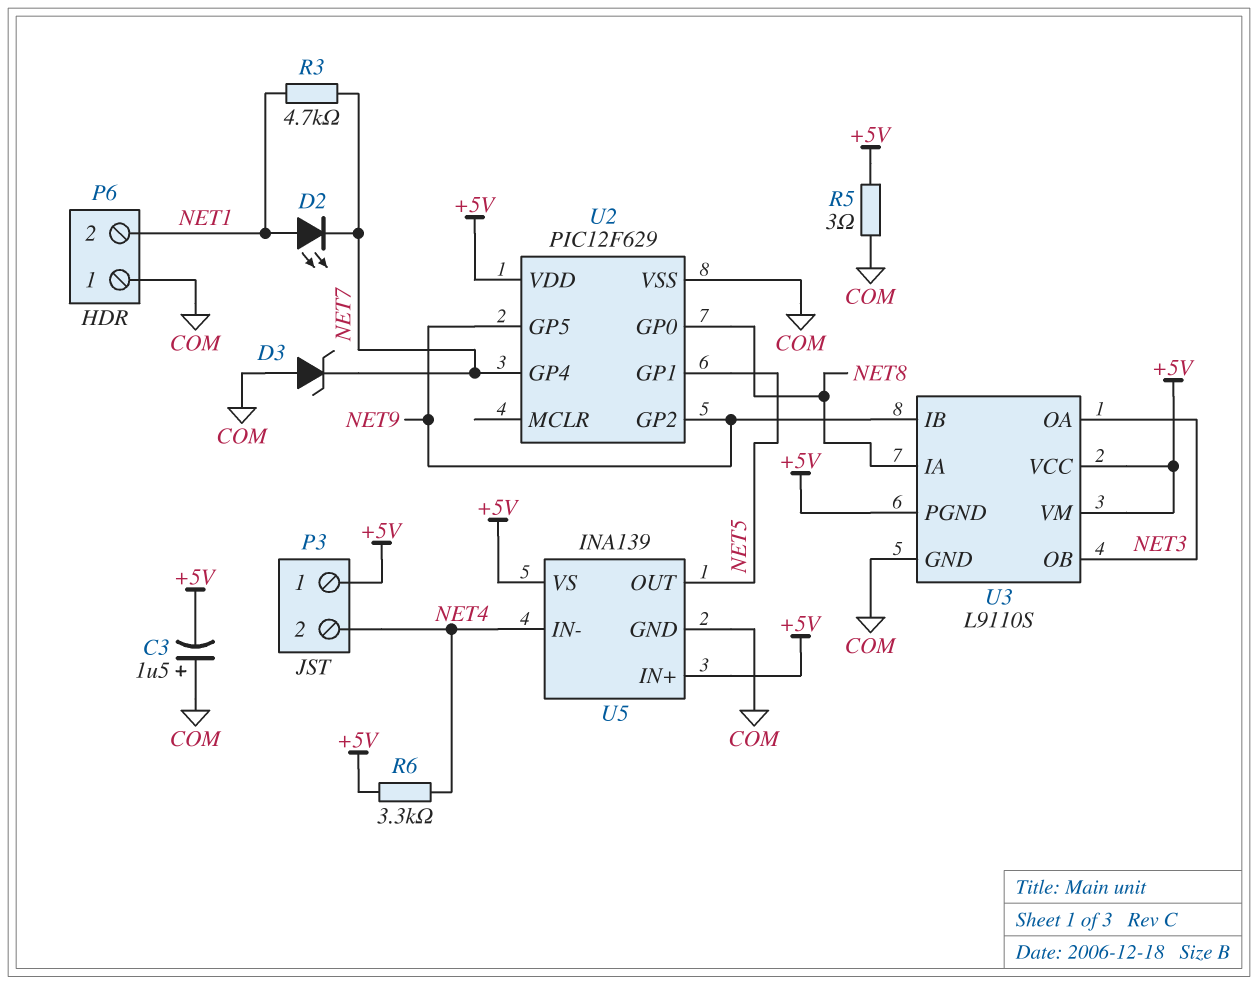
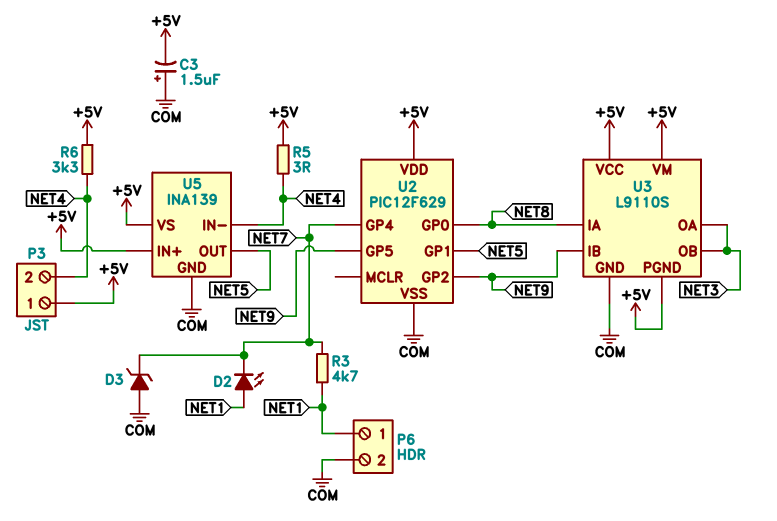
P6 pin 1: COM -> NET1
P6 pin 2: NET1 -> COM
R5: 3 (+5V, COM) -> 3 (+5V, NET4)

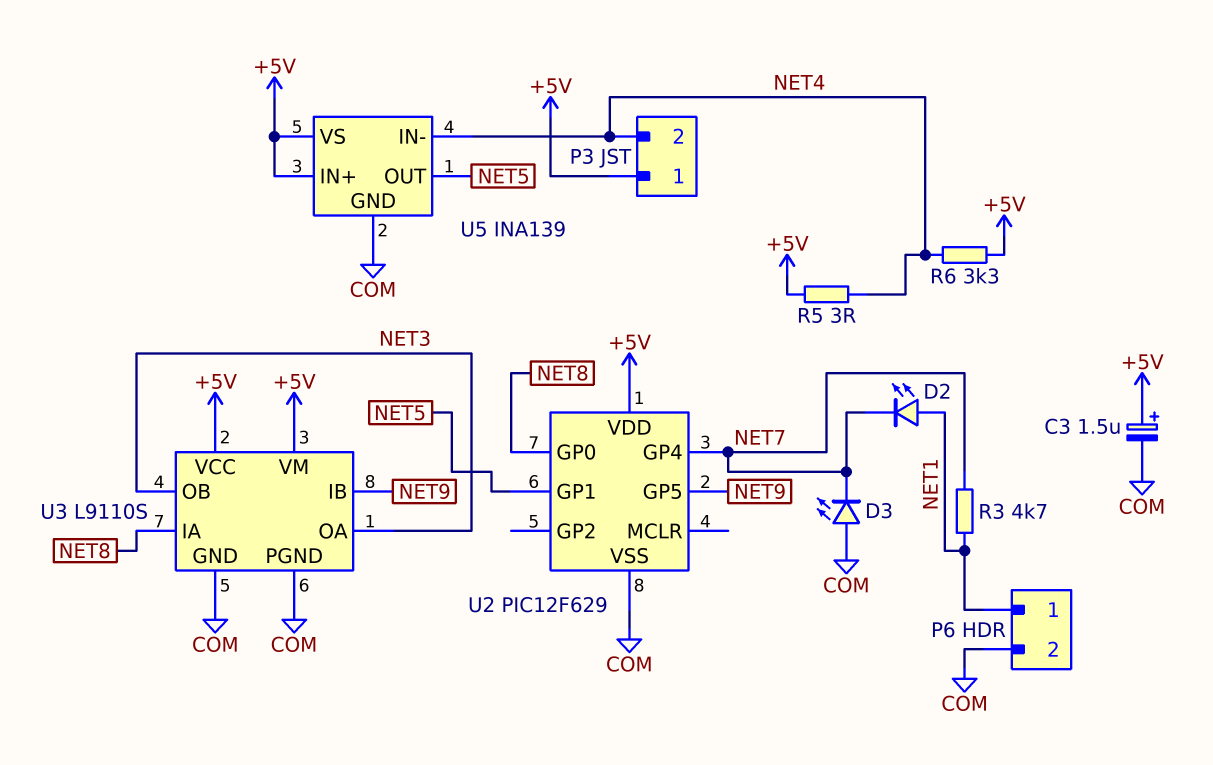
C3: 1.5uF (plus COM, minus +5V) -> 1.5uF (plus +5V, minus COM)
D3: zener (A COM, K NET7) -> LED (A COM, K NET7)
U2 pin GP2: NET9 -> none
U3 pin PGND: +5V -> COM

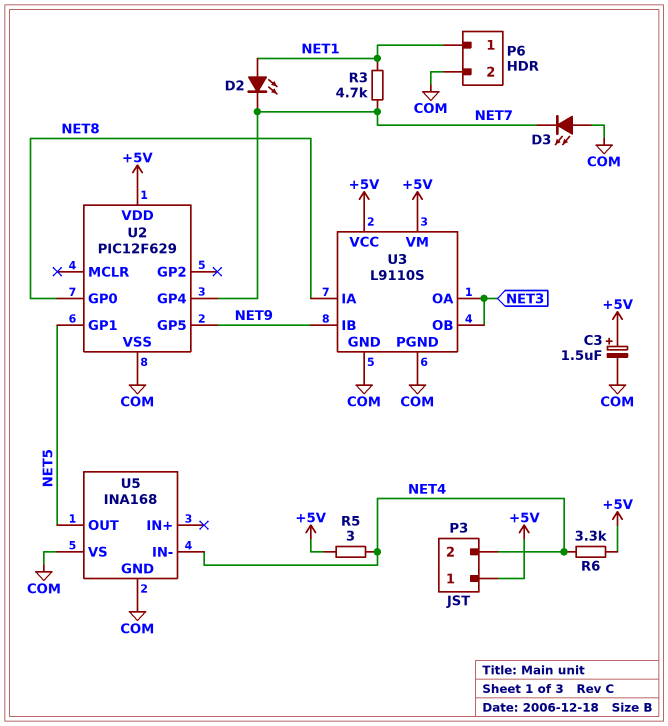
U5: INA139 -> INA168
U5 pin IN+: +5V -> none
U5 pin VS: +5V -> COM

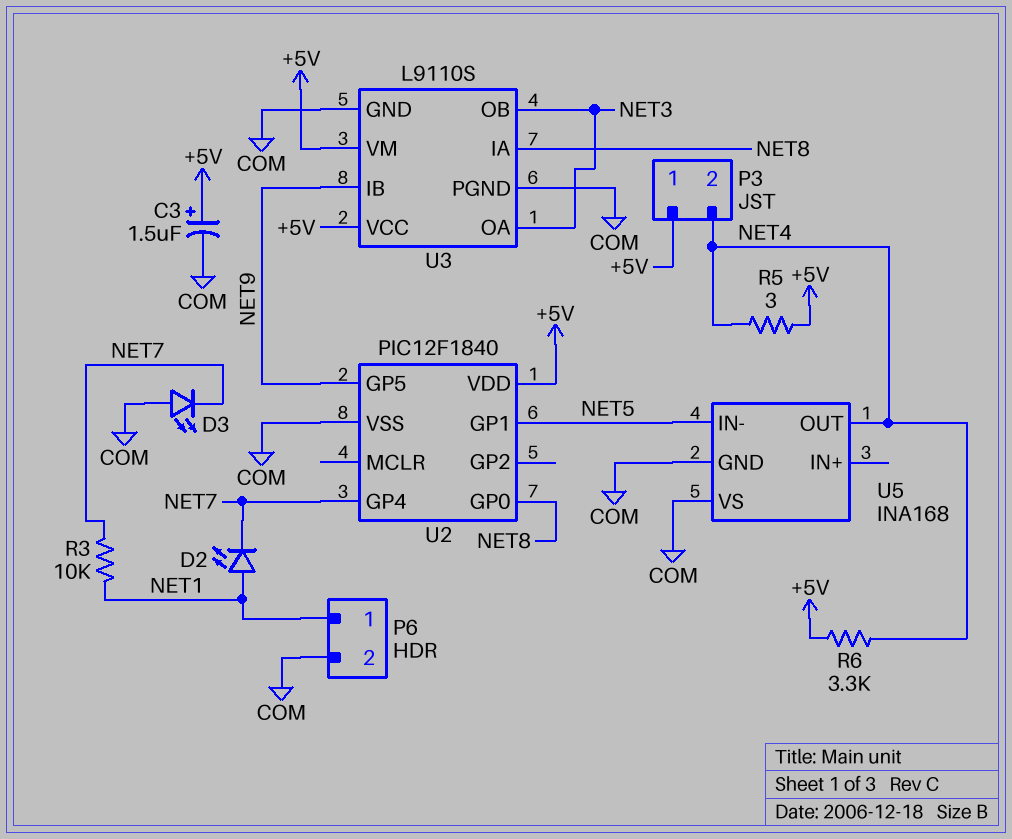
R3: 4.7k (NET1, NET7) -> 10k (NET1, NET7)
U2: PIC12F629 -> PIC12F1840
U5 pin IN-: NET4 -> NET5
U5 pin OUT: NET5 -> NET4

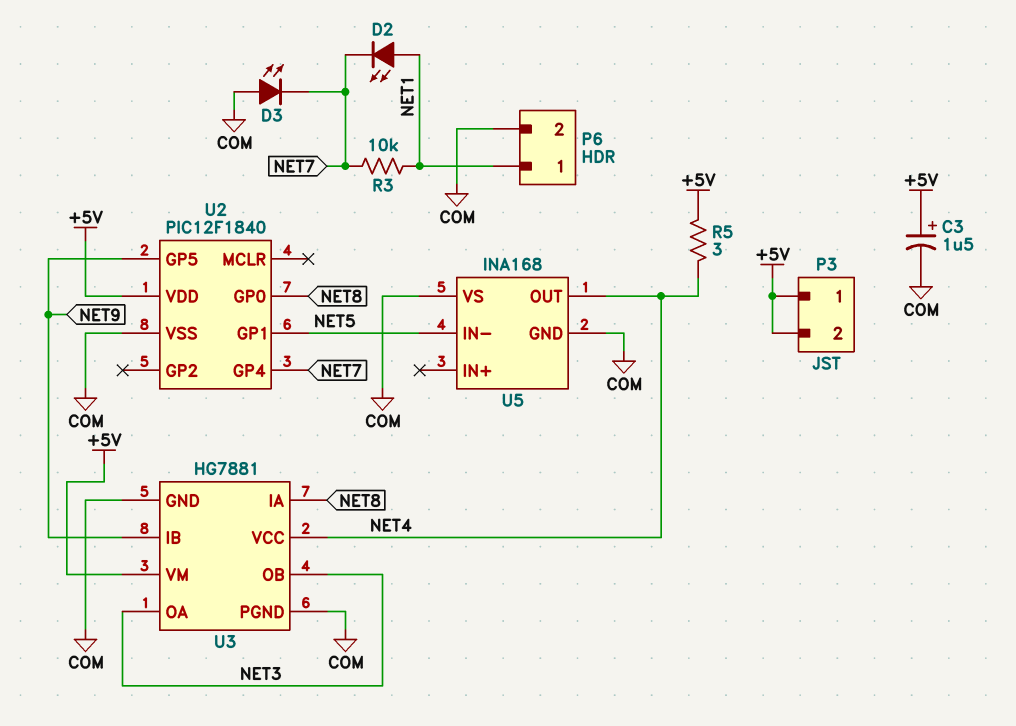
P3 pin 2: NET4 -> +5V
R6: 3.3k (+5V, NET4) -> none
U3: L9110S -> HG7881
U3 pin VCC: +5V -> NET4

